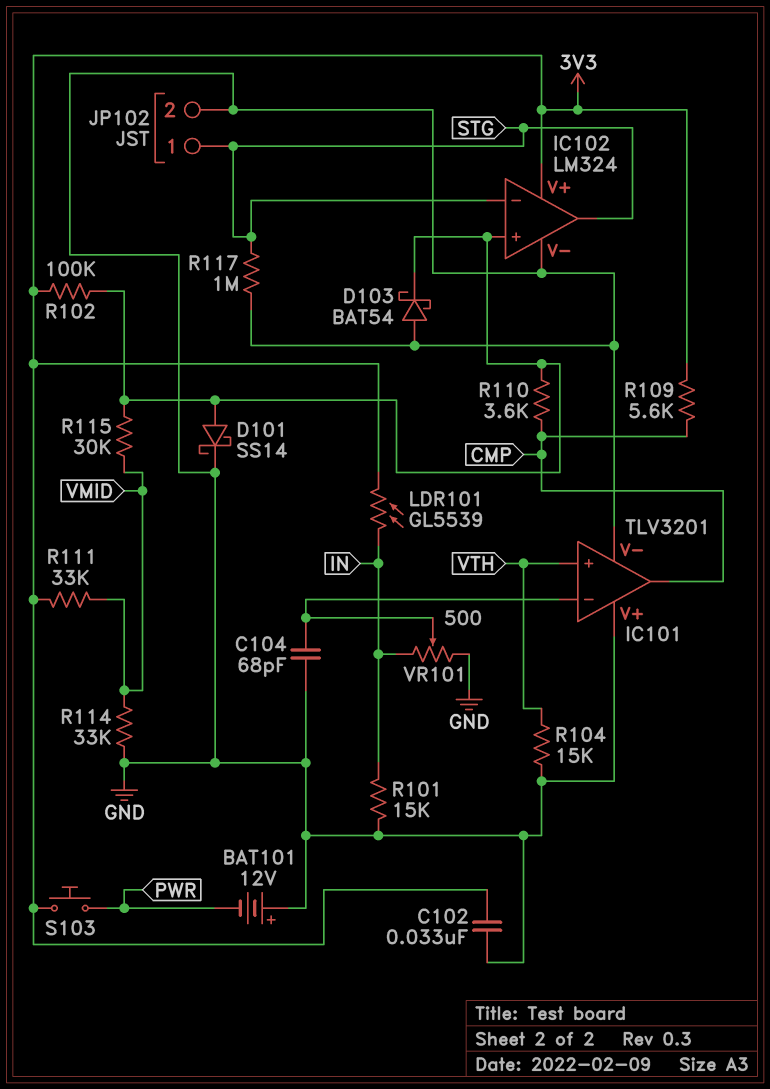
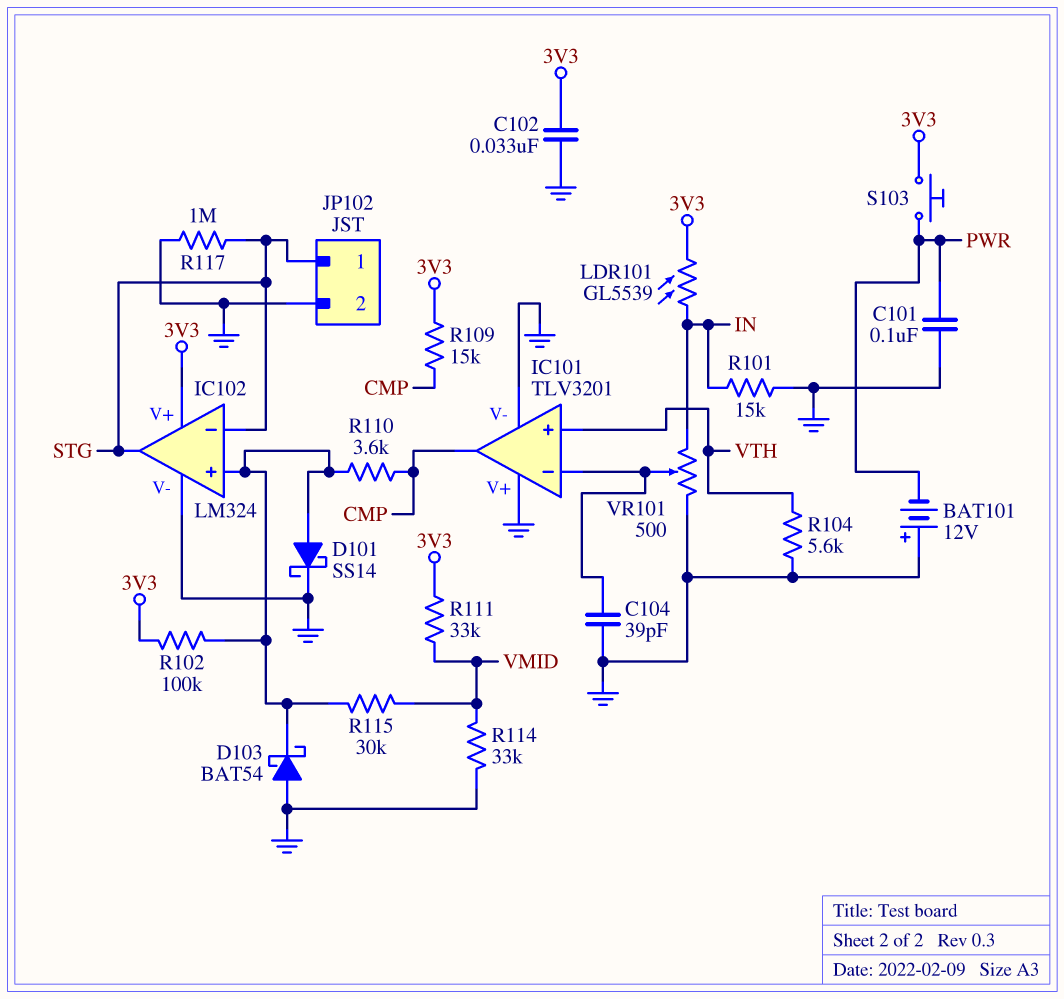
C101: none -> 100nF (GND, PWR)
C104: 68pF (GND, IC101/in-) -> 39pF (GND, IC101/in-)
R104: 15k (GND, VTH) -> 5.6k (GND, VTH)
R109: 5.6k (3V3, CMP) -> 15k (3V3, CMP)

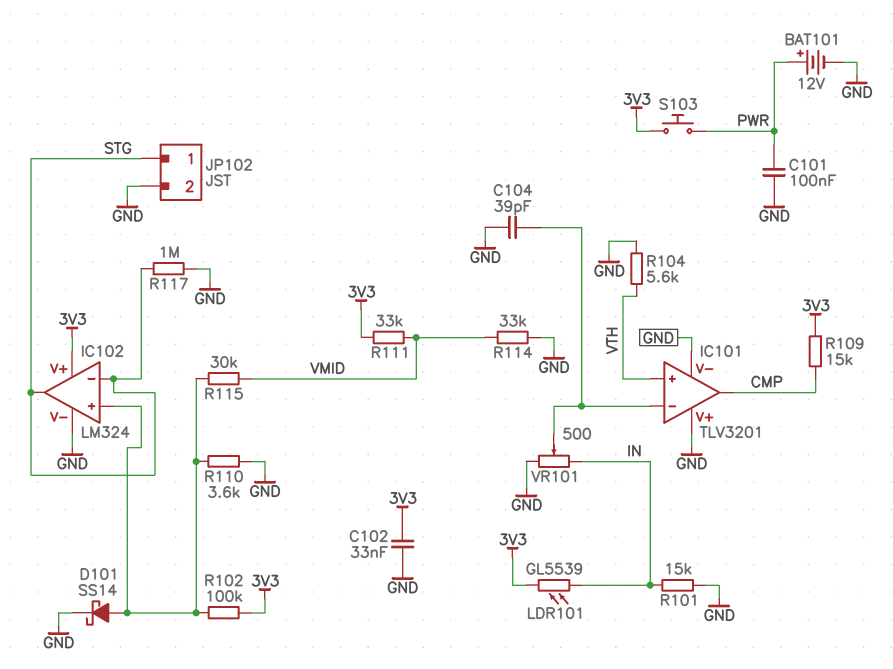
BAT101: 12V (plus GND, minus PWR) -> 12V (plus PWR, minus GND)
D103: schottky BAT54 (A GND, K IC102/in+) -> none
R110: 3.6k (CMP, IC102/in+) -> 3.6k (GND, IC102/in+)

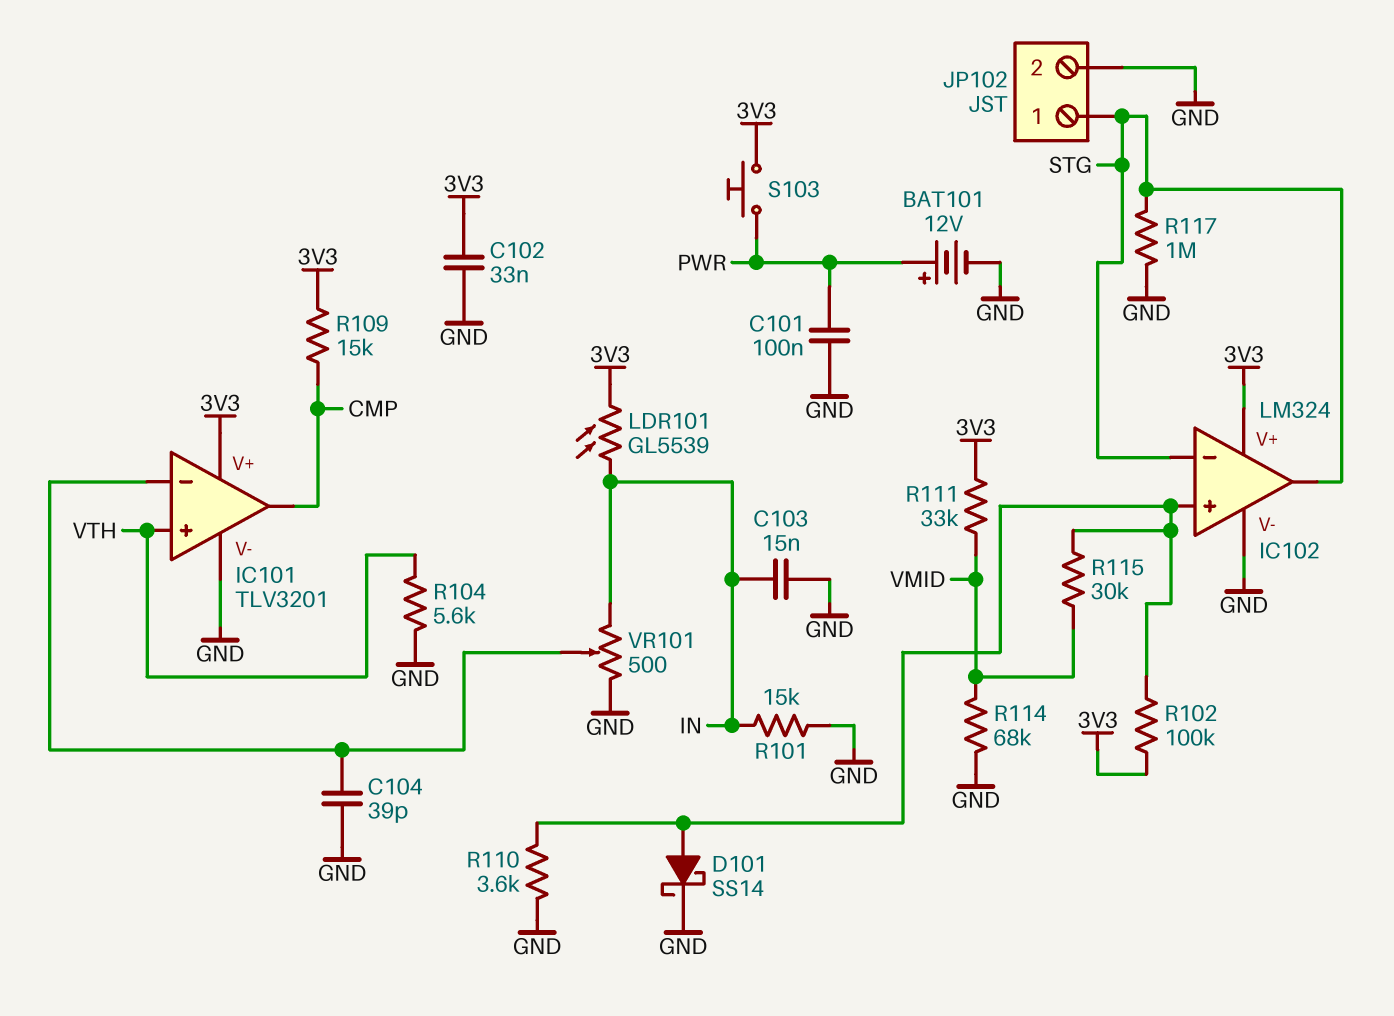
C103: none -> 15nF (GND, IN)
IC101 pin V+: GND -> 3V3
R114: 33k (GND, VMID) -> 68k (GND, VMID)

